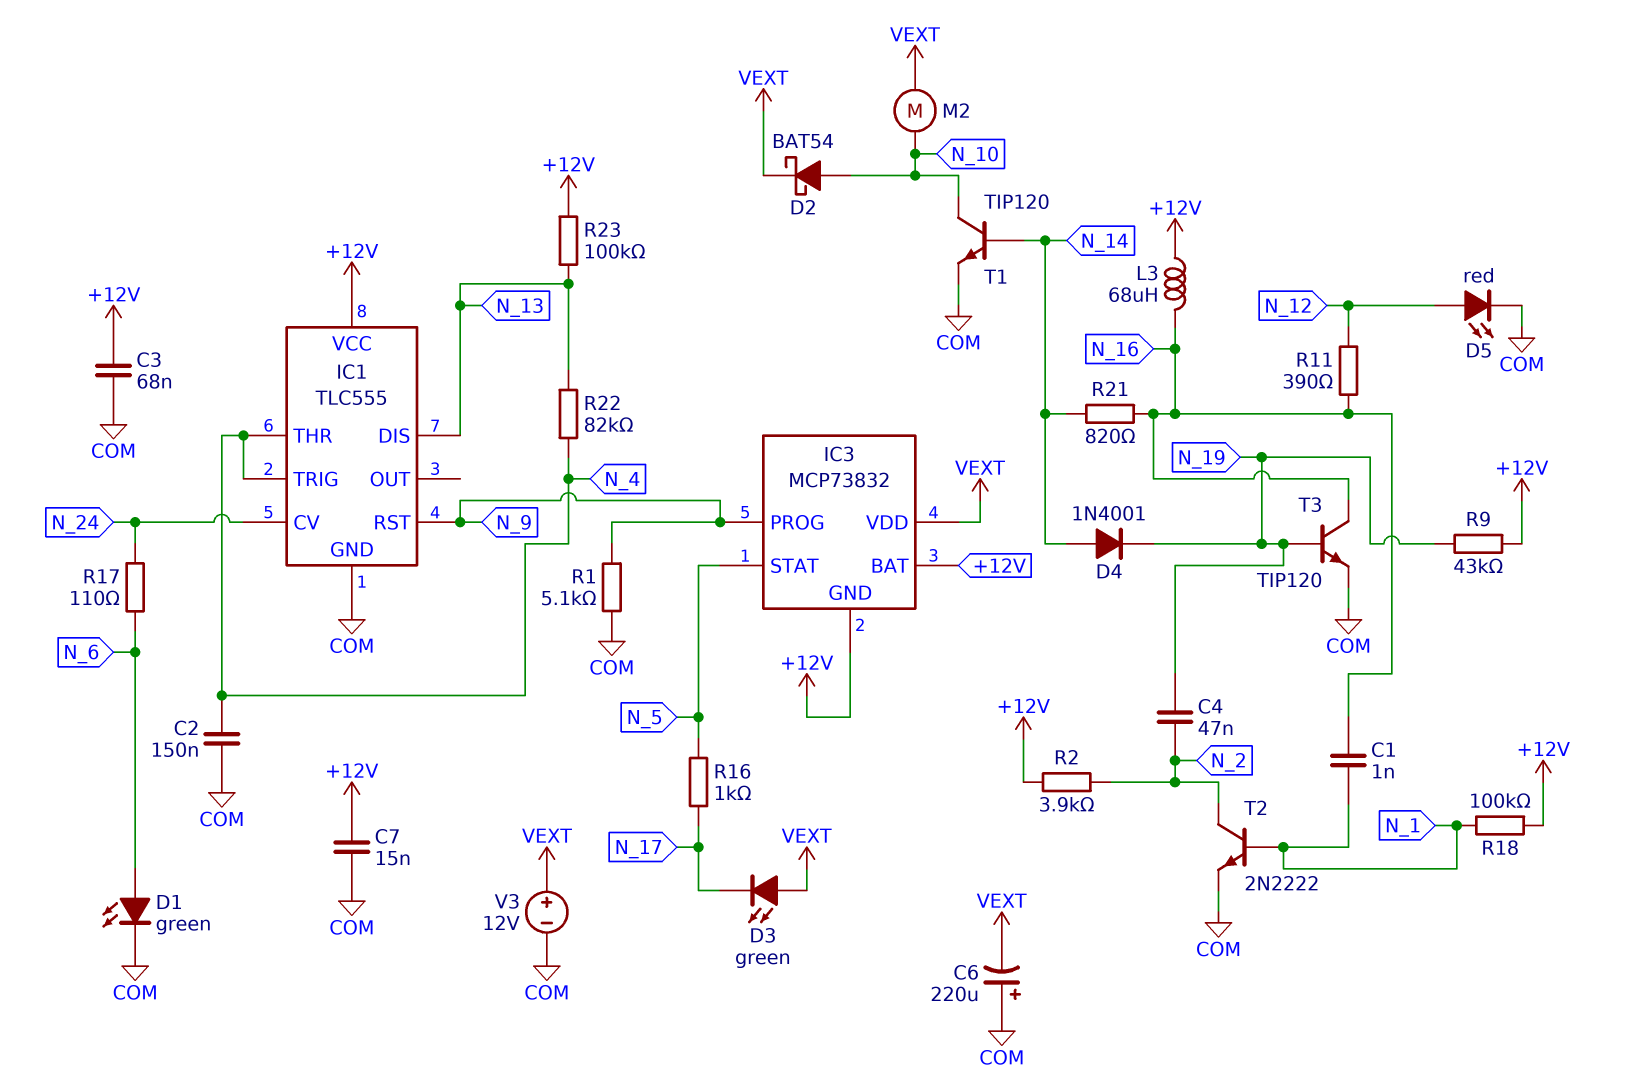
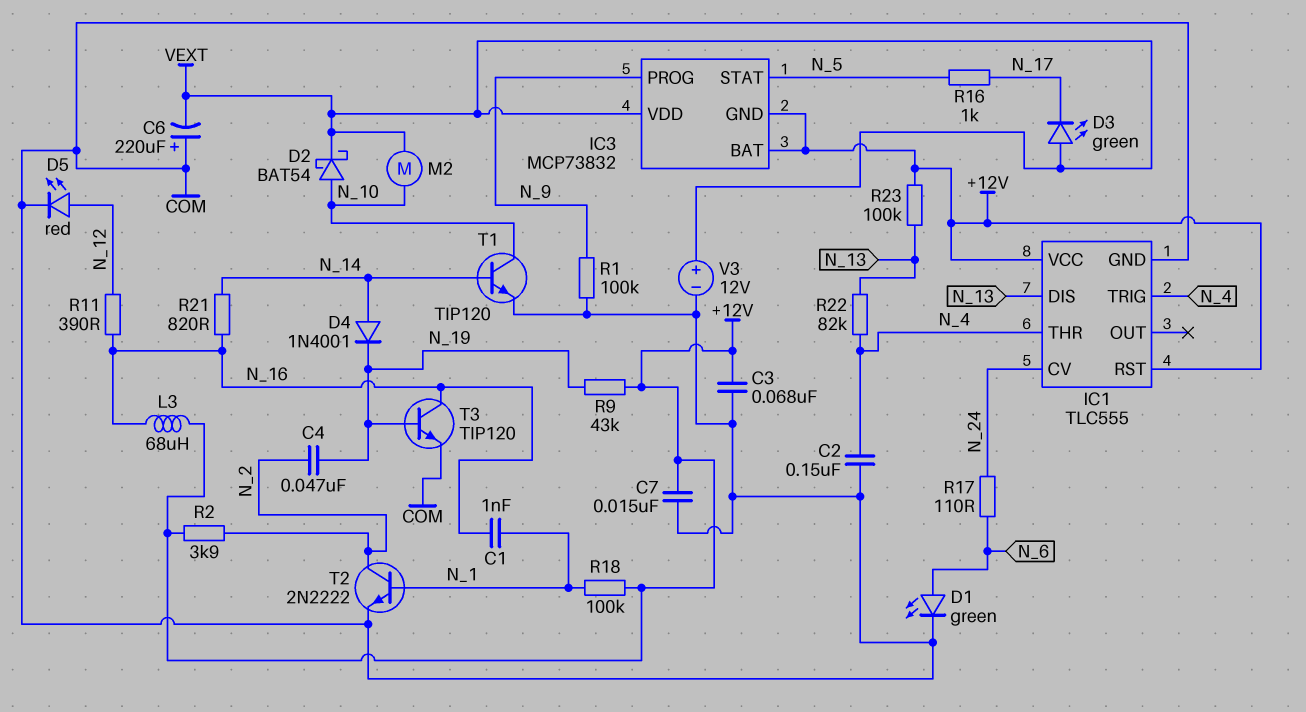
IC1 pin RST: N_9 -> +12V
R1: 5.1k (COM, N_9) -> 100k (COM, N_9)

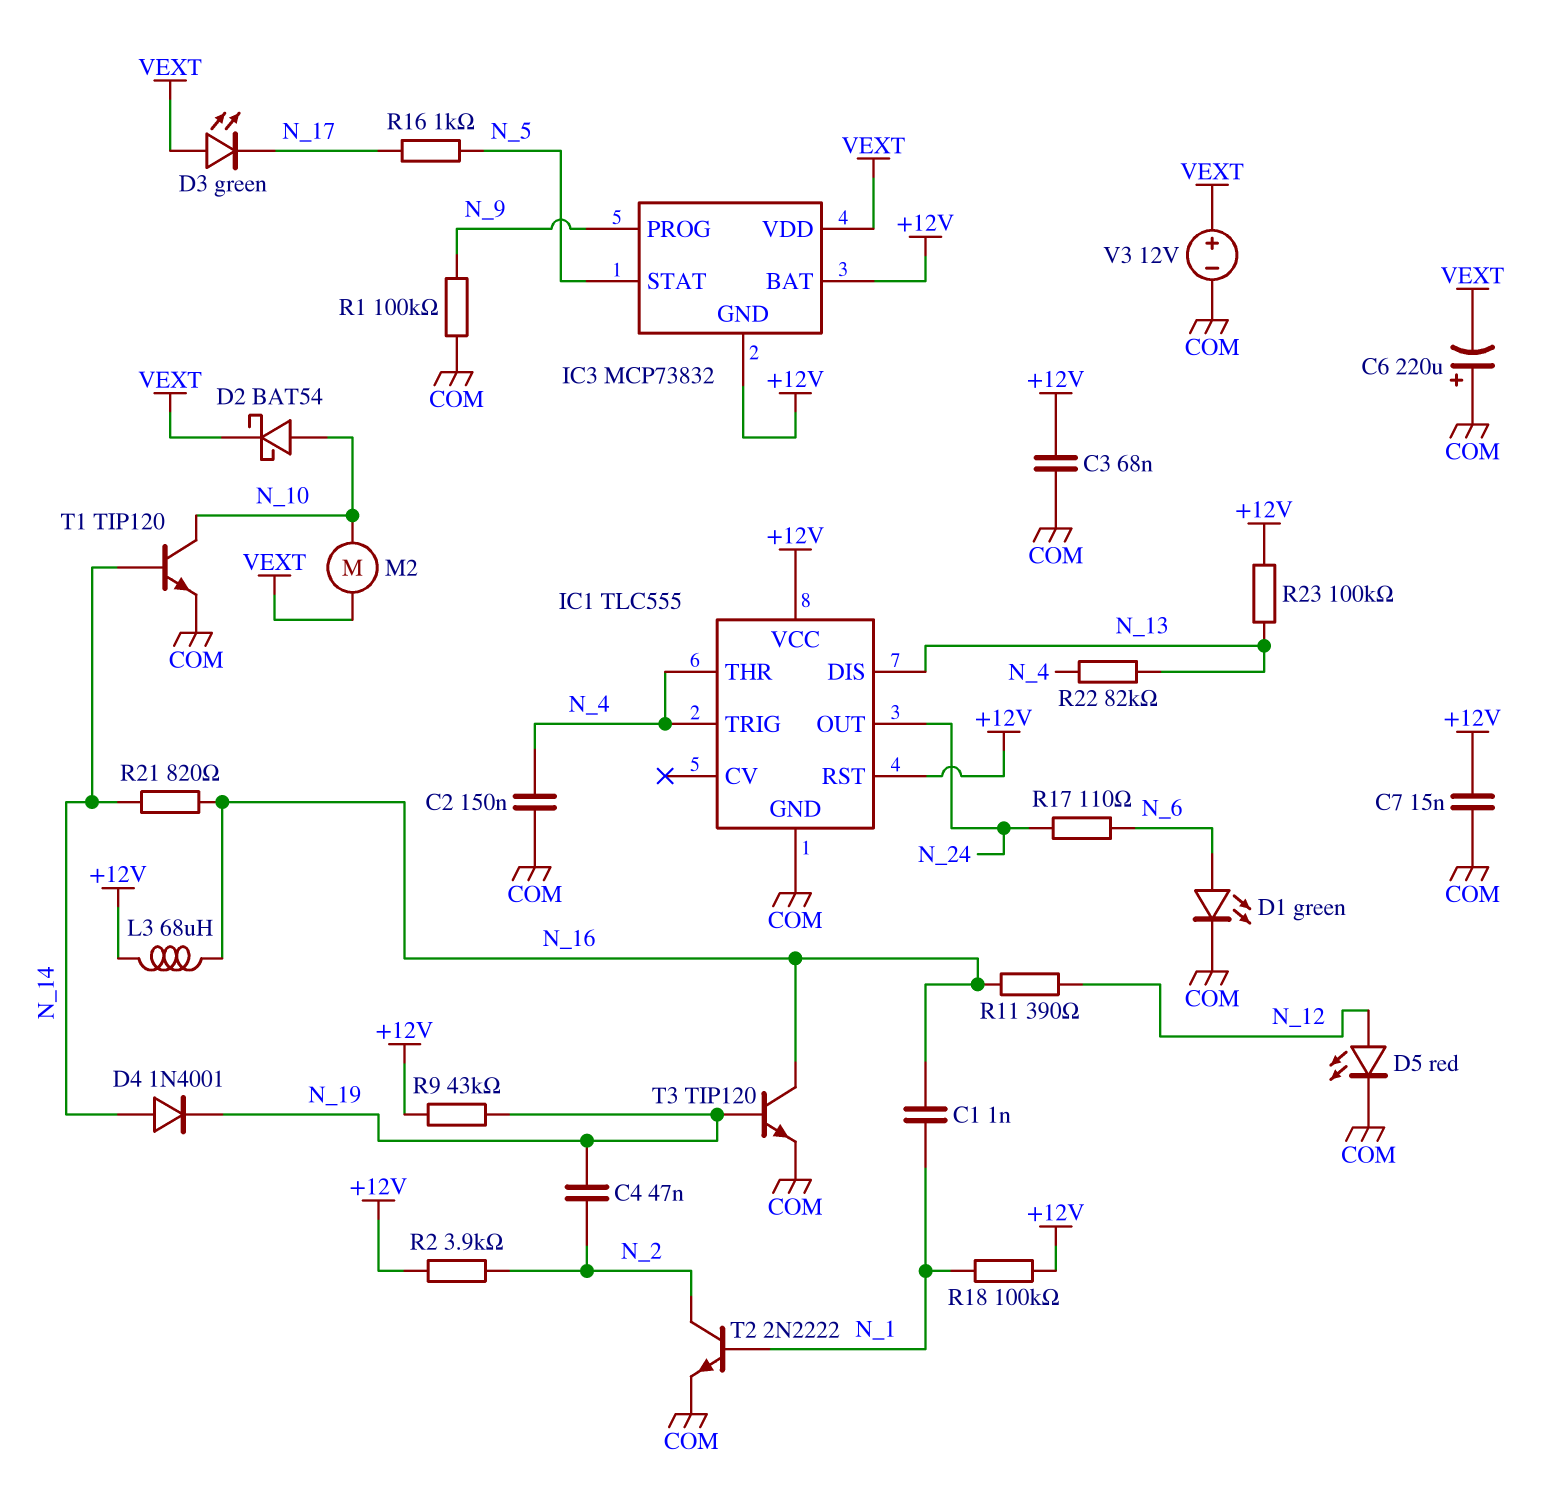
IC1 pin CV: N_24 -> none
IC1 pin OUT: none -> N_24

